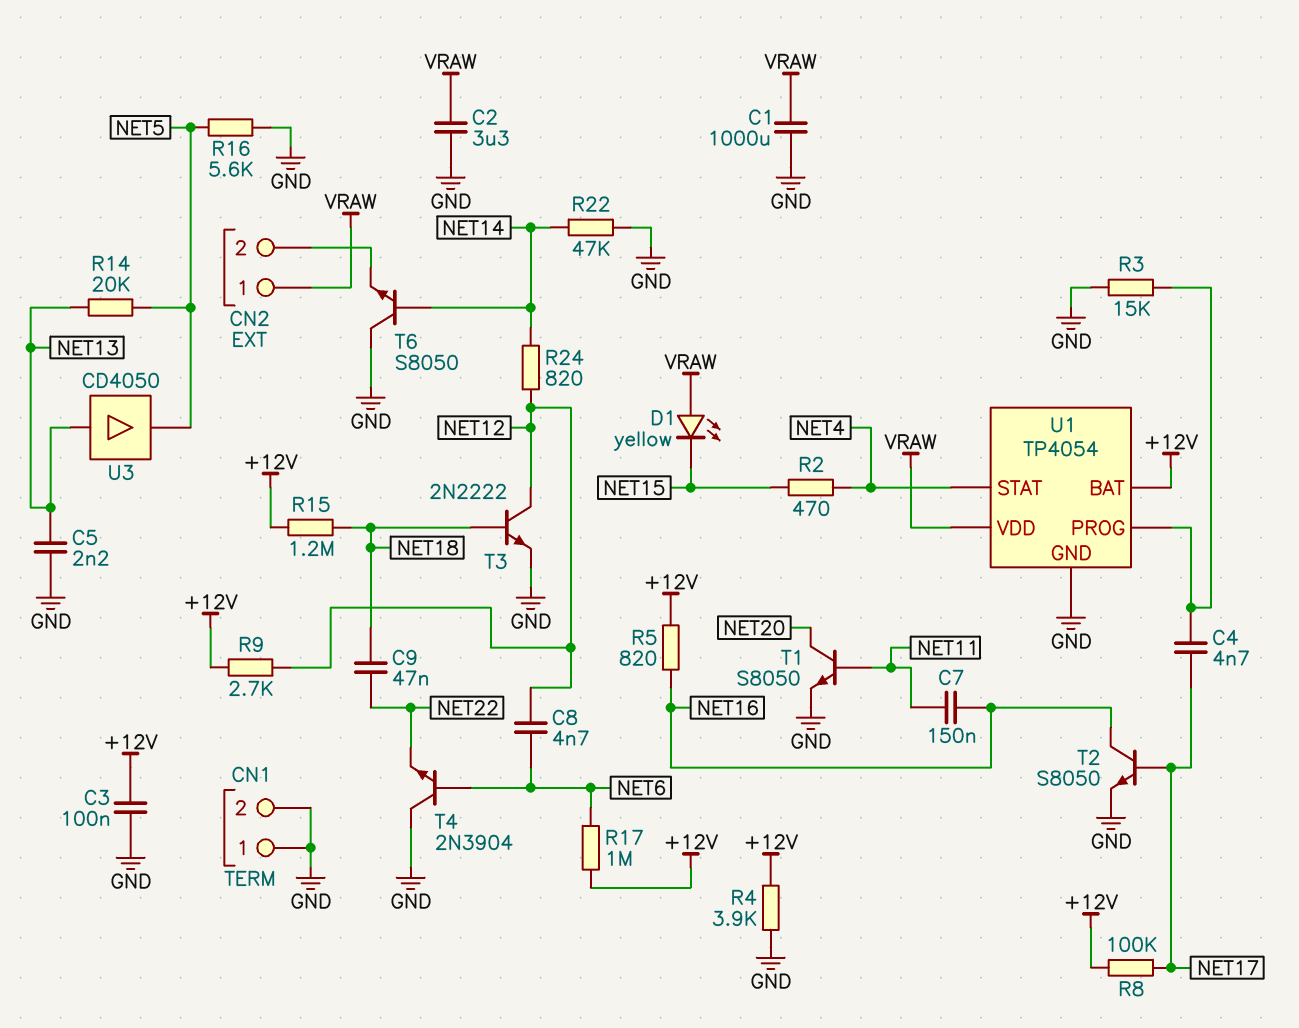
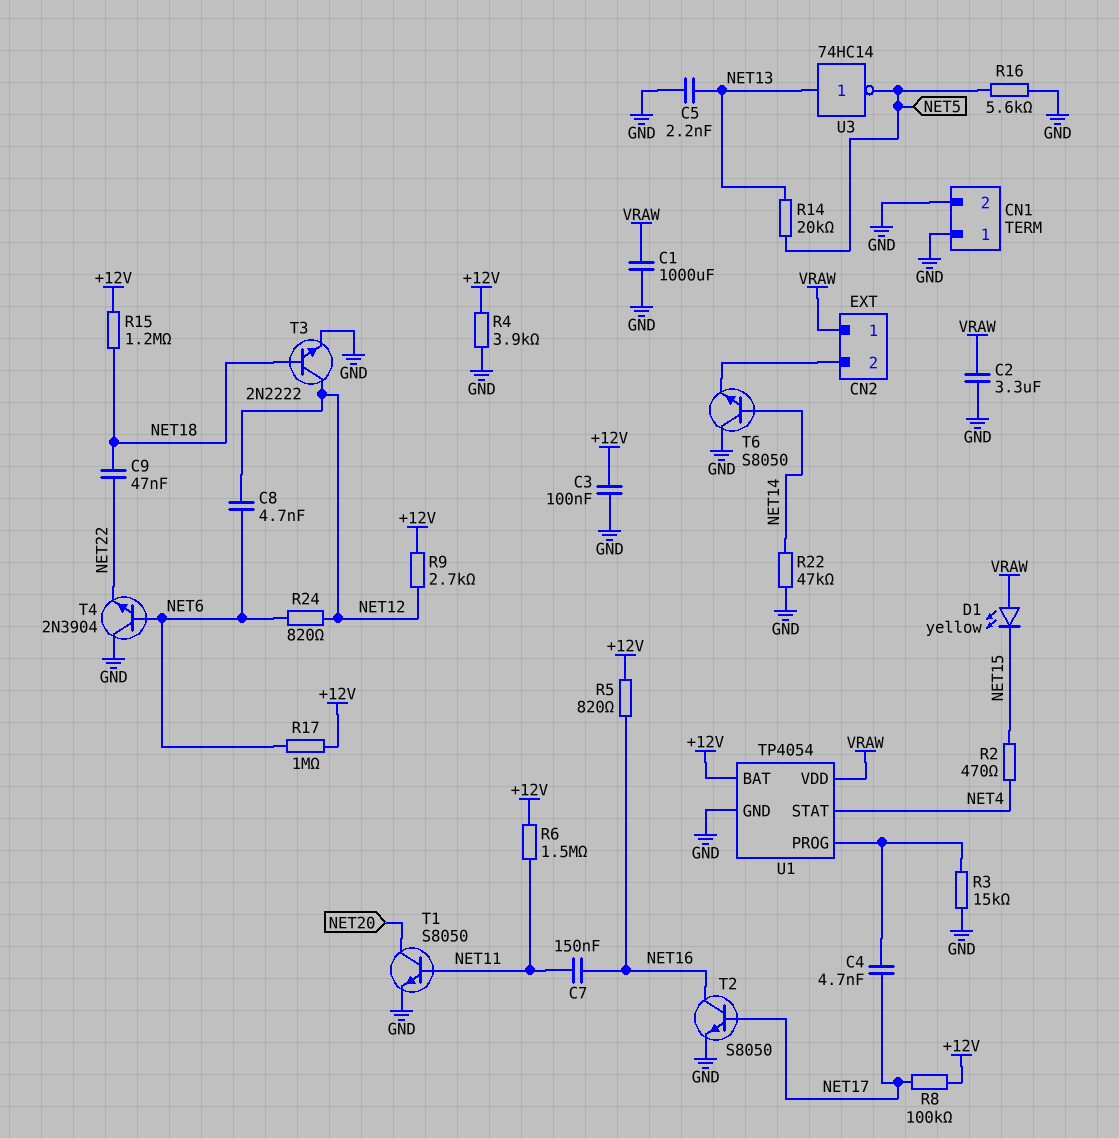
R6: none -> 1.5M (+12V, NET11)
R24: 820 (NET12, NET14) -> 820 (NET6, NET12)
U3: buffer CD4050 (in NET13, out NET5) -> NOT 74HC14 (in NET13, out NET5)

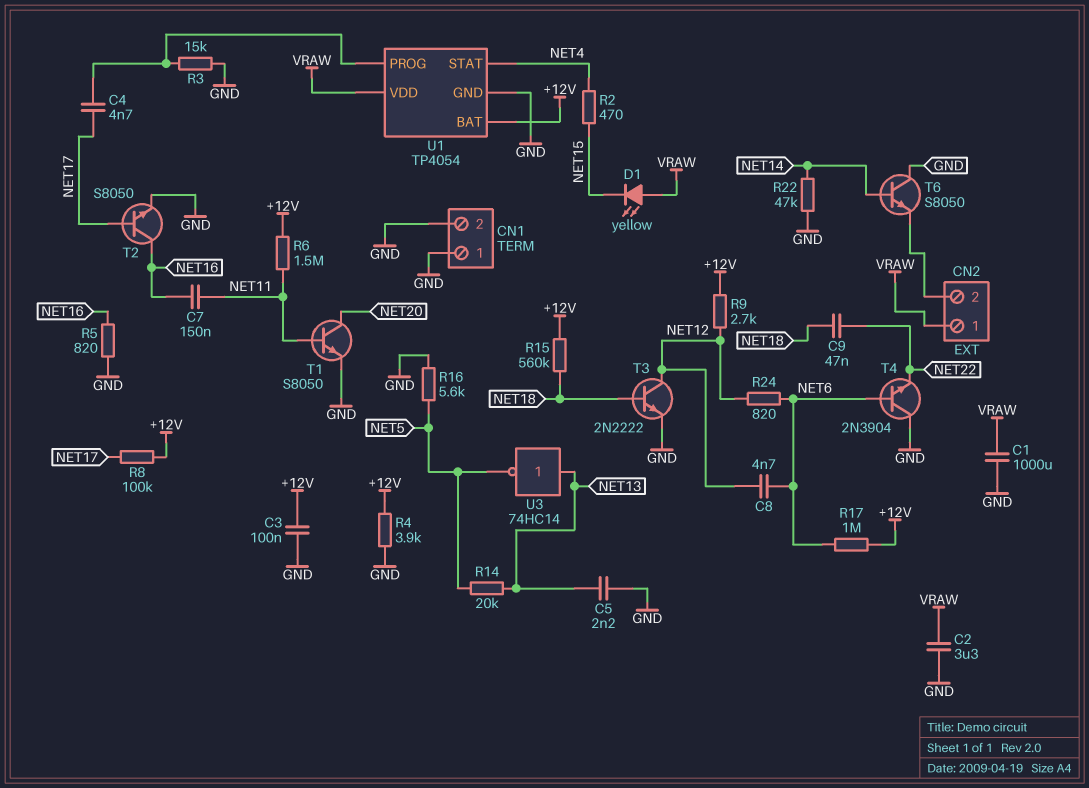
R5: 820 (+12V, NET16) -> 820 (GND, NET16)
R15: 1.2M (+12V, NET18) -> 560k (+12V, NET18)

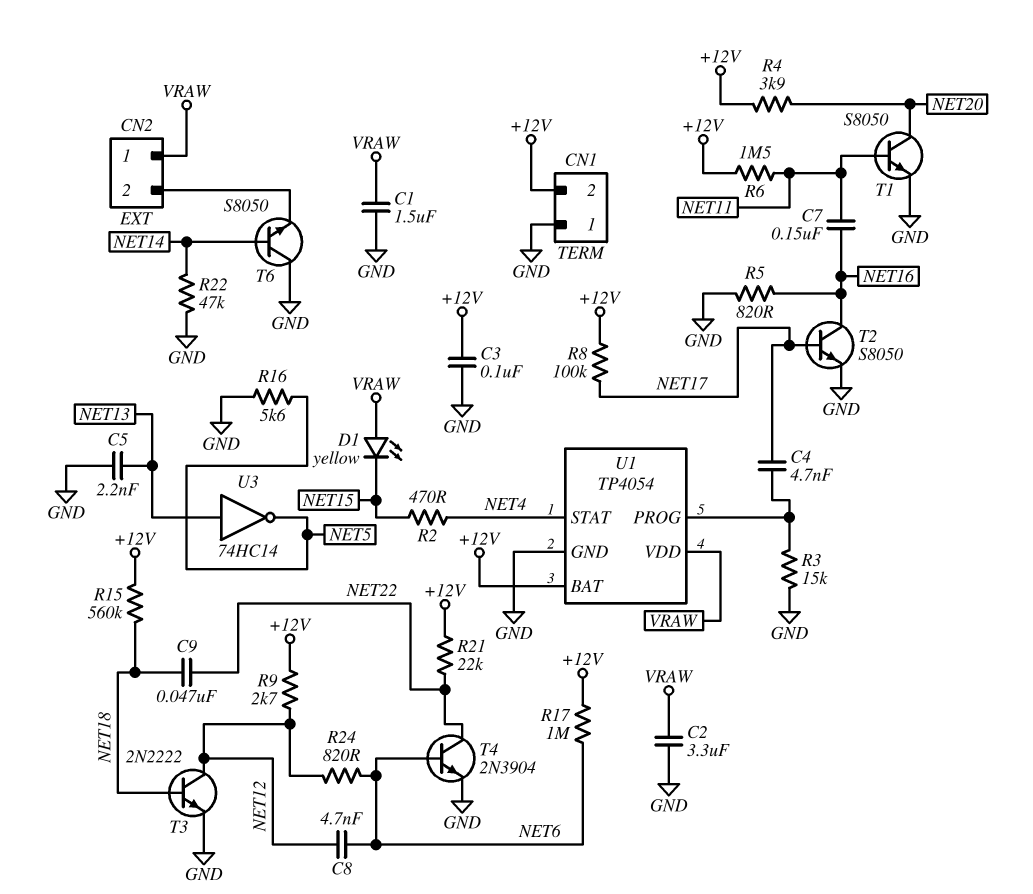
C1: 1000uF (GND, VRAW) -> 1.5uF (GND, VRAW)
CN1 pin 2: GND -> +12V
R4: 3.9k (+12V, GND) -> 3.9k (+12V, NET20)
R14: 20k (NET5, NET13) -> none
R21: none -> 22k (+12V, NET22)
T4: NPN 2N3904 (B NET6, C GND, E NET22) -> NPN 2N3904 (B NET6, C NET22, E GND)

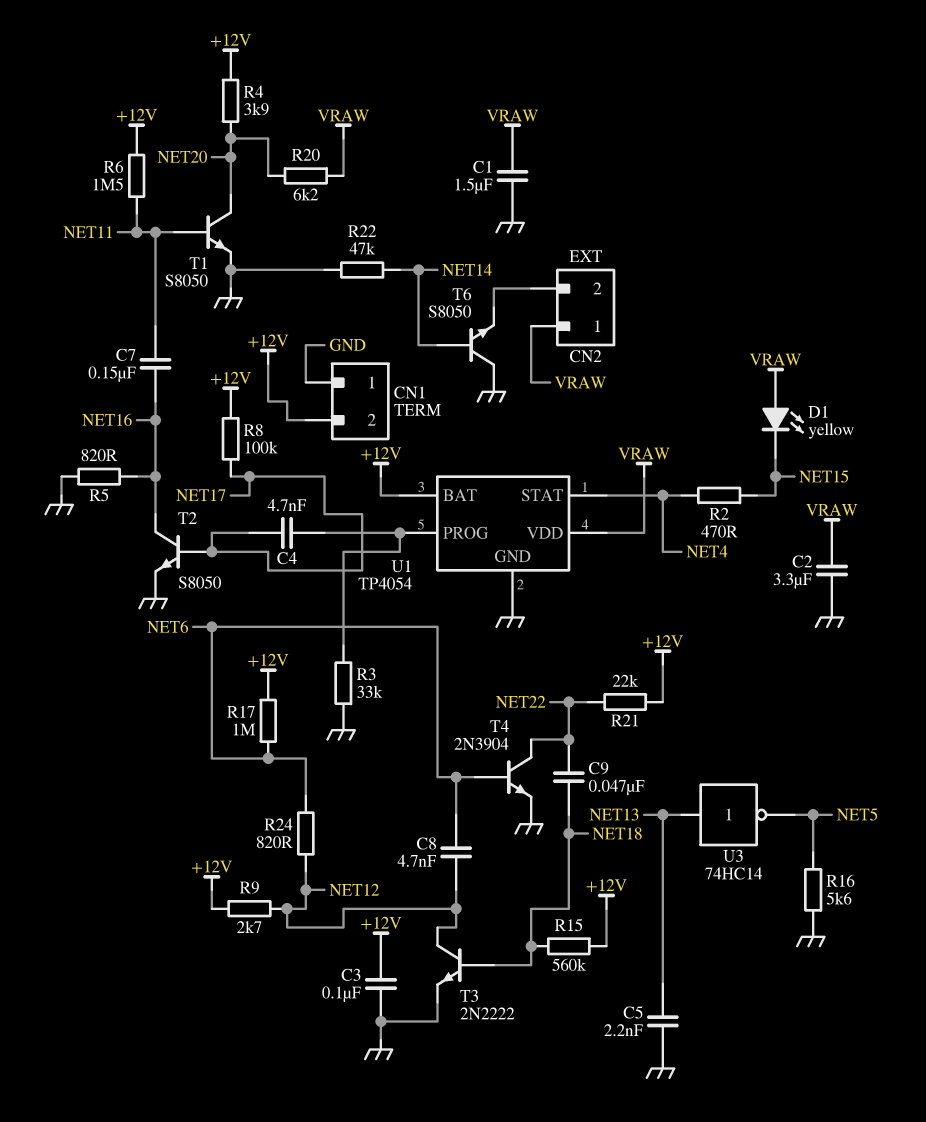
R3: 15k (GND, U1/PROG) -> 33k (GND, U1/PROG)
R20: none -> 6.2k (NET20, VRAW)

